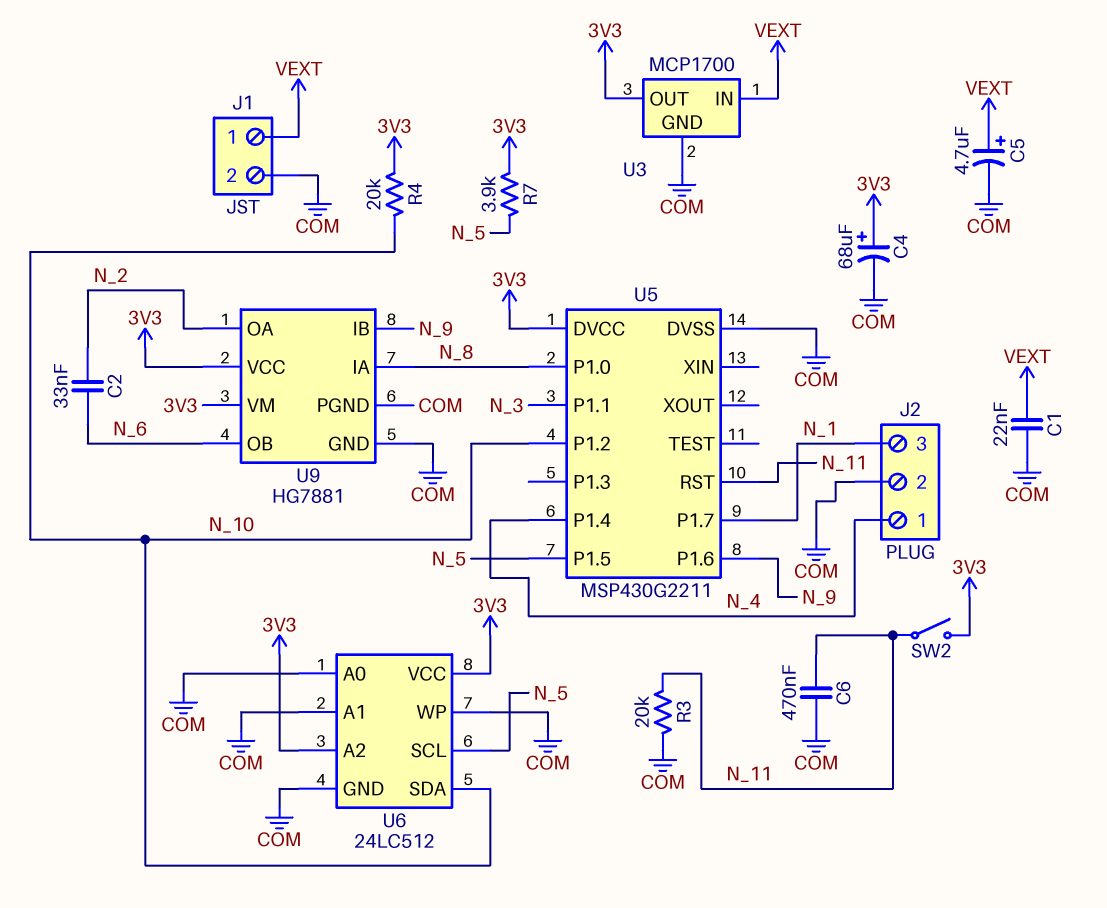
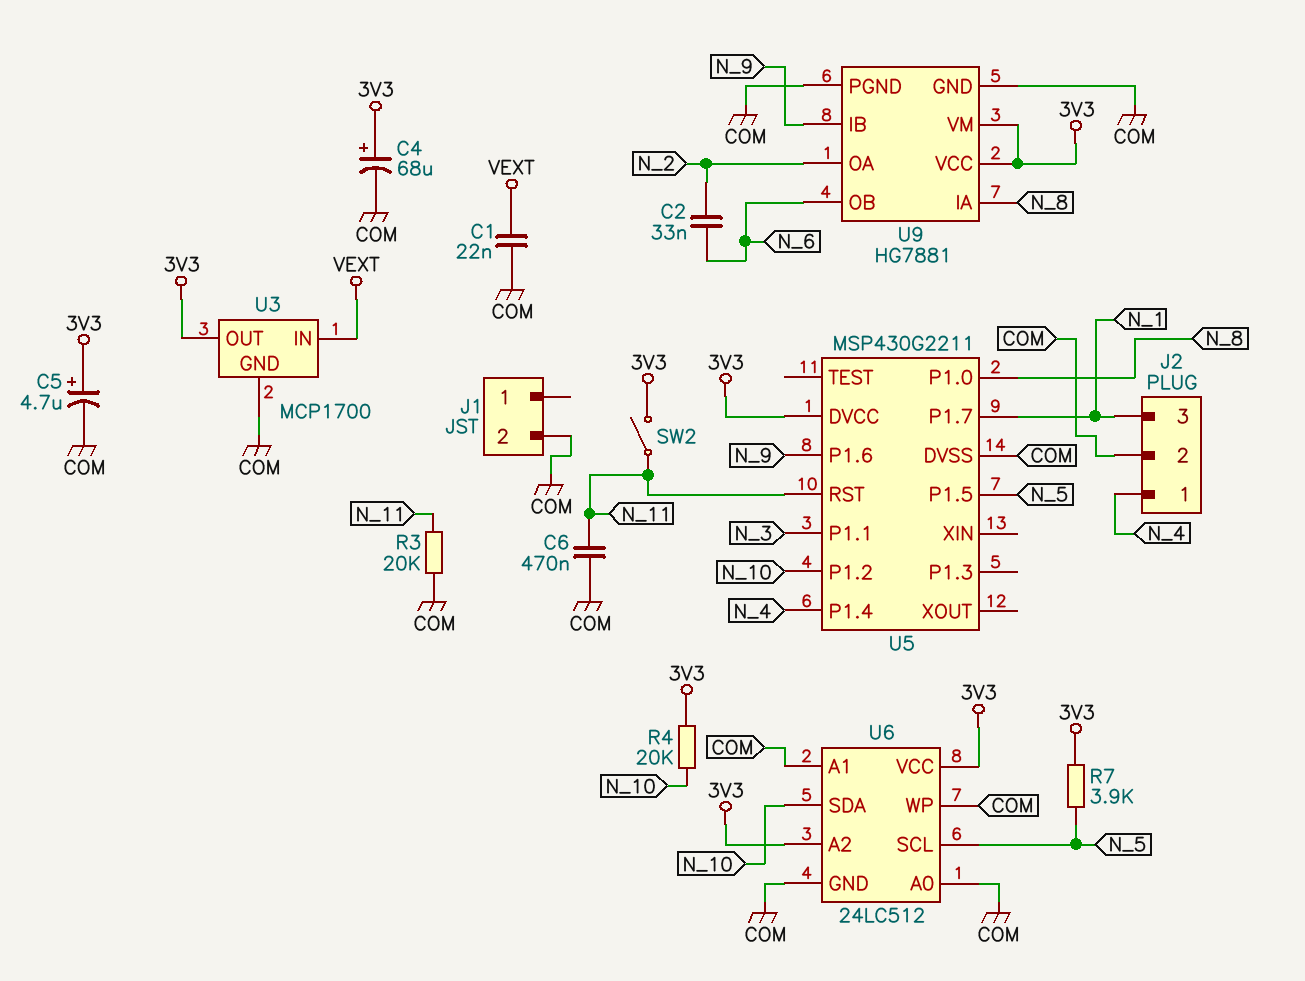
C5: 4.7uF (plus VEXT, minus COM) -> 4.7uF (plus 3V3, minus COM)
J1 pin 1: VEXT -> none

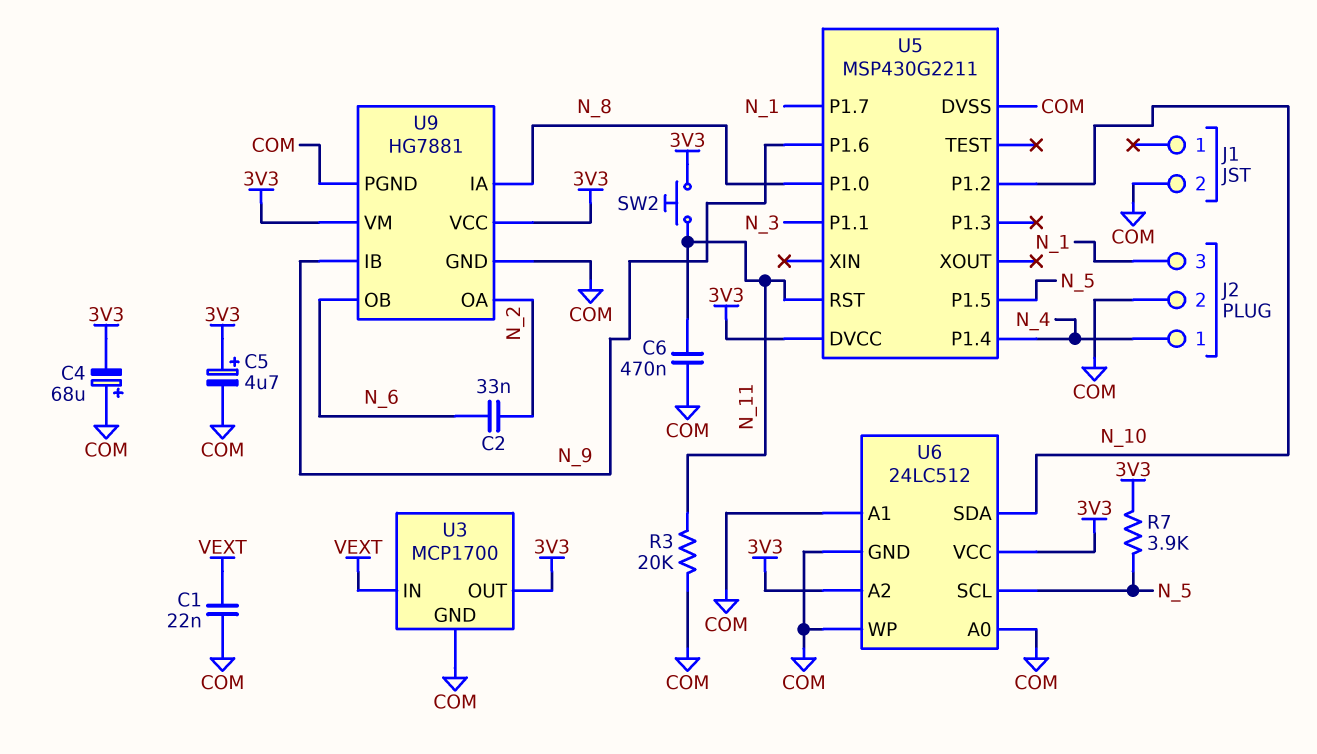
C4: 68uF (plus 3V3, minus COM) -> 68uF (plus COM, minus 3V3)
R4: 20k (3V3, N_10) -> none
SW2: switch (3V3, N_11) -> button (3V3, N_11)

